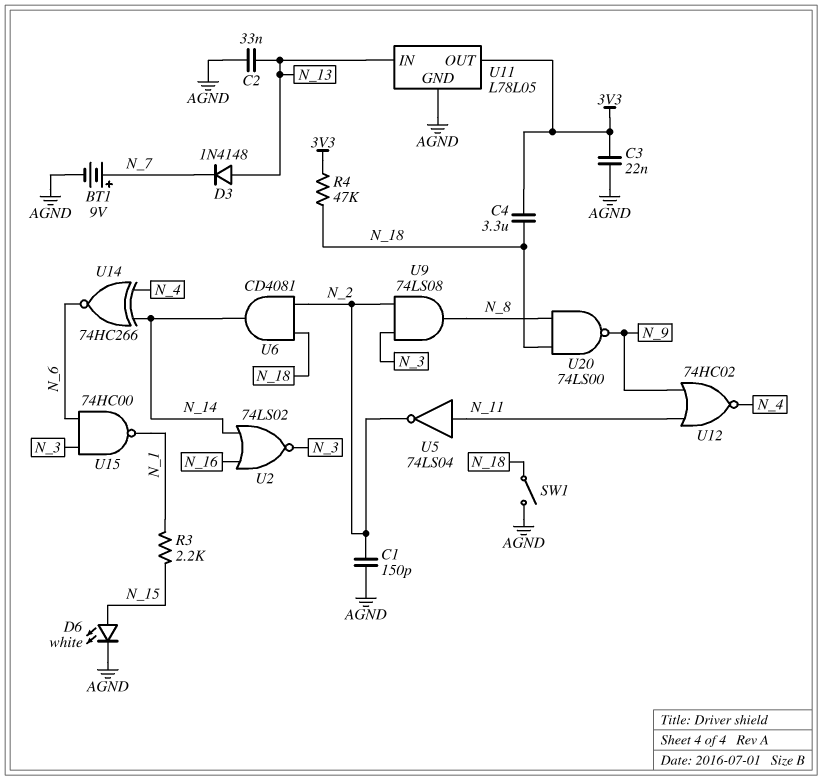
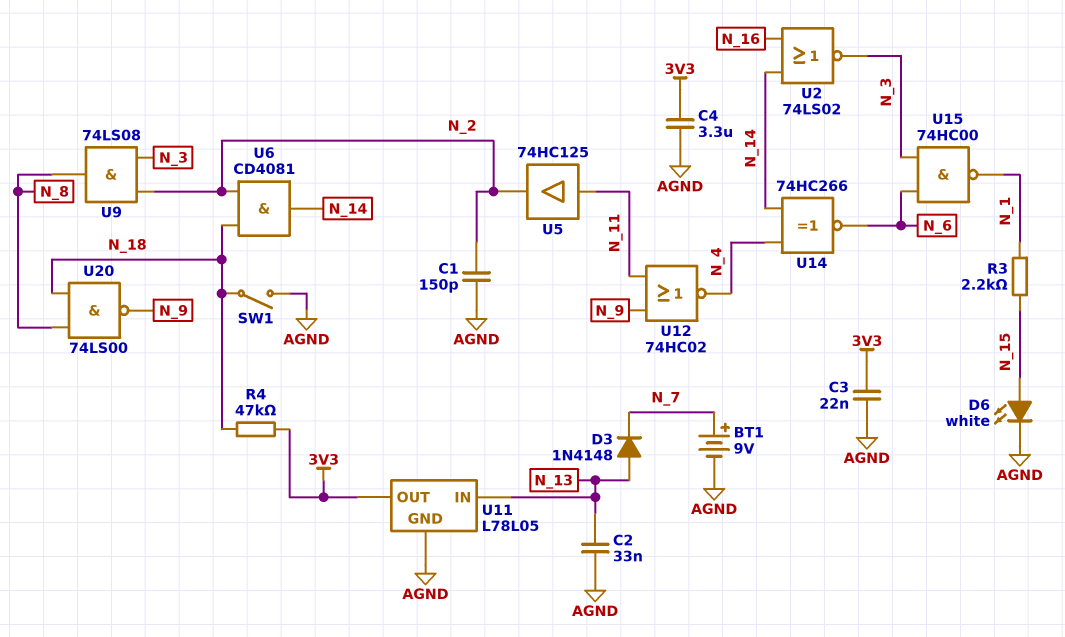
C4: 3.3uF (3V3, N_18) -> 3.3uF (3V3, AGND)
U5: NOT 74LS04 (in N_11, out N_2) -> buffer 74HC125 (in N_11, out N_2)

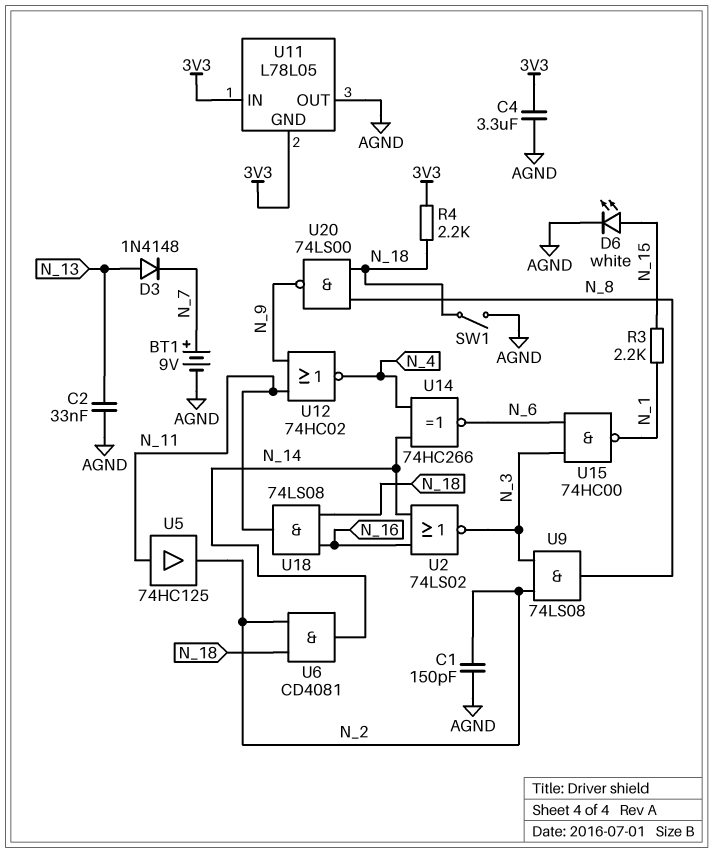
C3: 22nF (3V3, AGND) -> none
R4: 47k (3V3, N_18) -> 2.2k (3V3, N_18)
U11 pin GND: AGND -> 3V3
U11 pin IN: N_13 -> 3V3
U11 pin OUT: 3V3 -> AGND
U18: none -> AND 74LS08 (in N_16, in N_18, out N_11)

